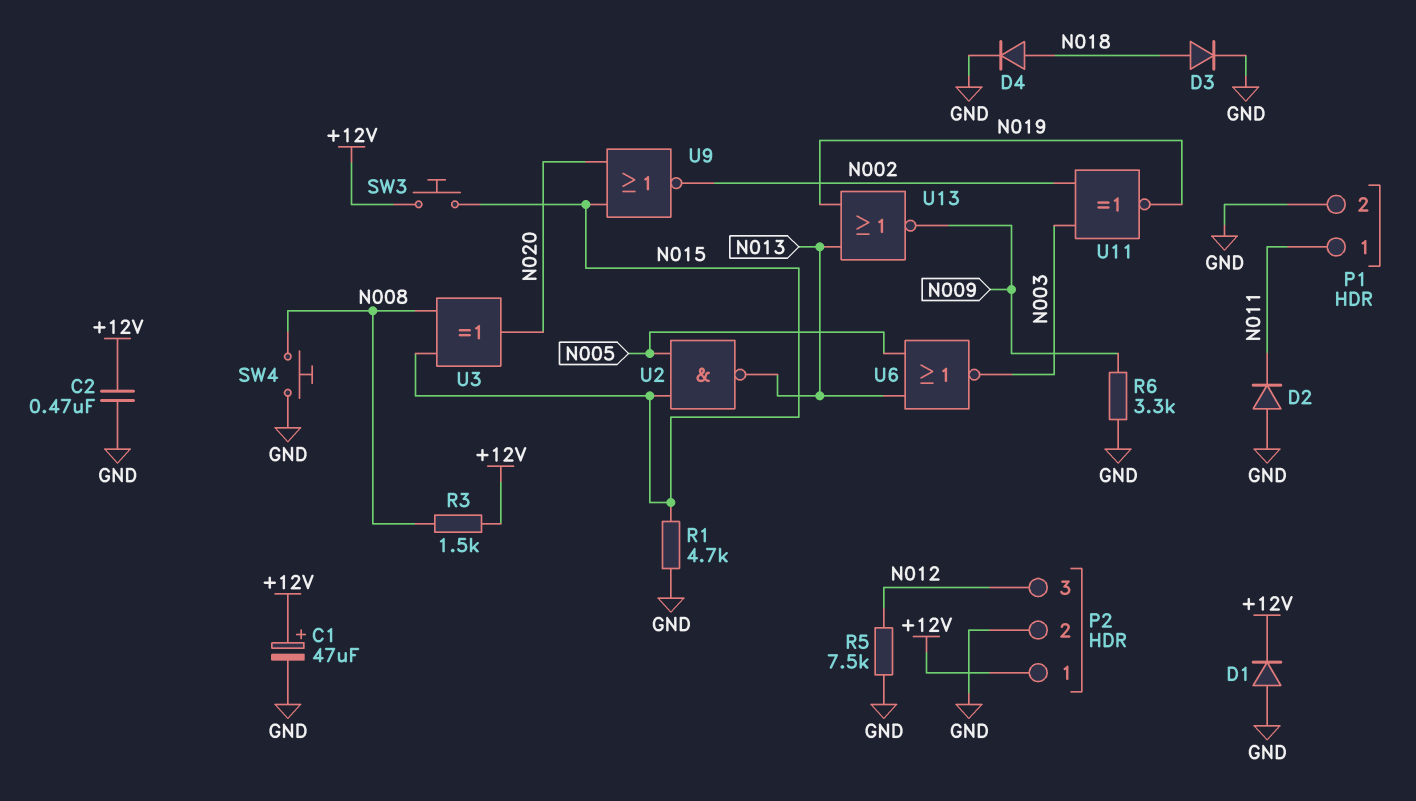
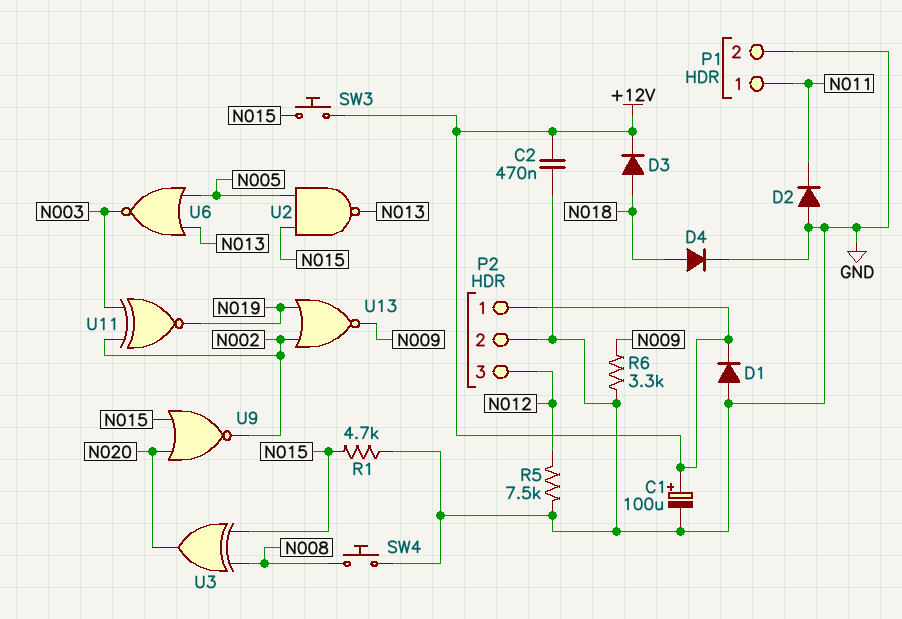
C1: 47uF (plus +12V, minus GND) -> 100uF (plus +12V, minus GND)
D3: diode (A N018, K GND) -> diode (A N018, K +12V)
R3: 1.5k (+12V, N008) -> none
U13: NOR (in N013, in N019, out N009) -> NOR (in N002, in N019, out N009)

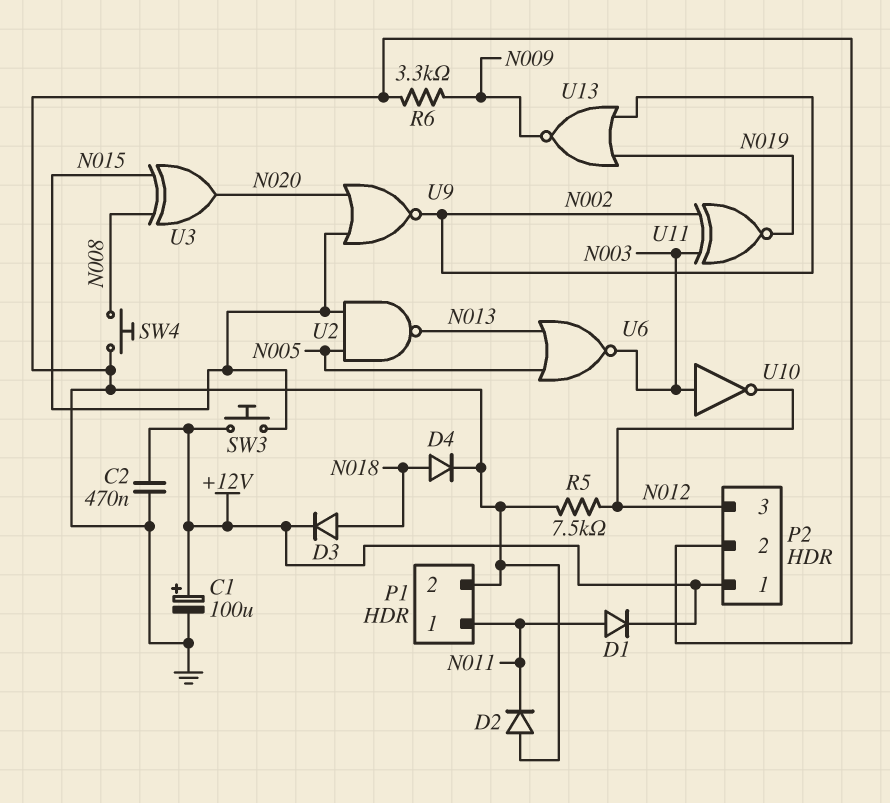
D1: diode (A GND, K +12V) -> diode (A N011, K +12V)
R1: 4.7k (GND, N015) -> none
U10: none -> NOT (in N003, out N012)

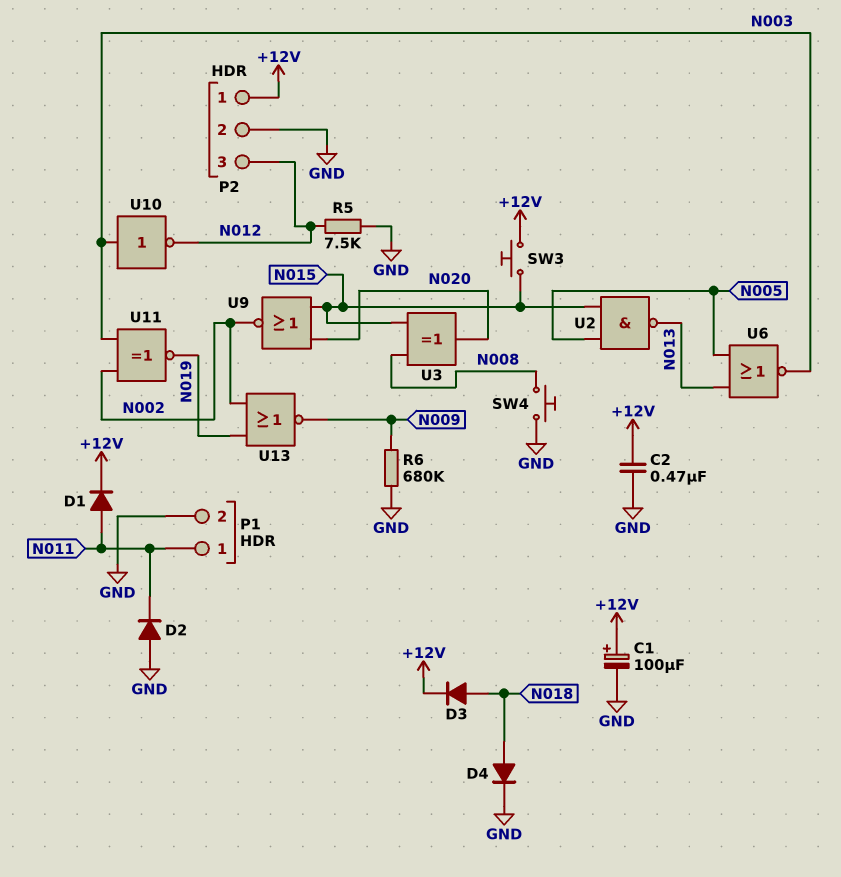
R6: 3.3k (GND, N009) -> 680k (GND, N009)

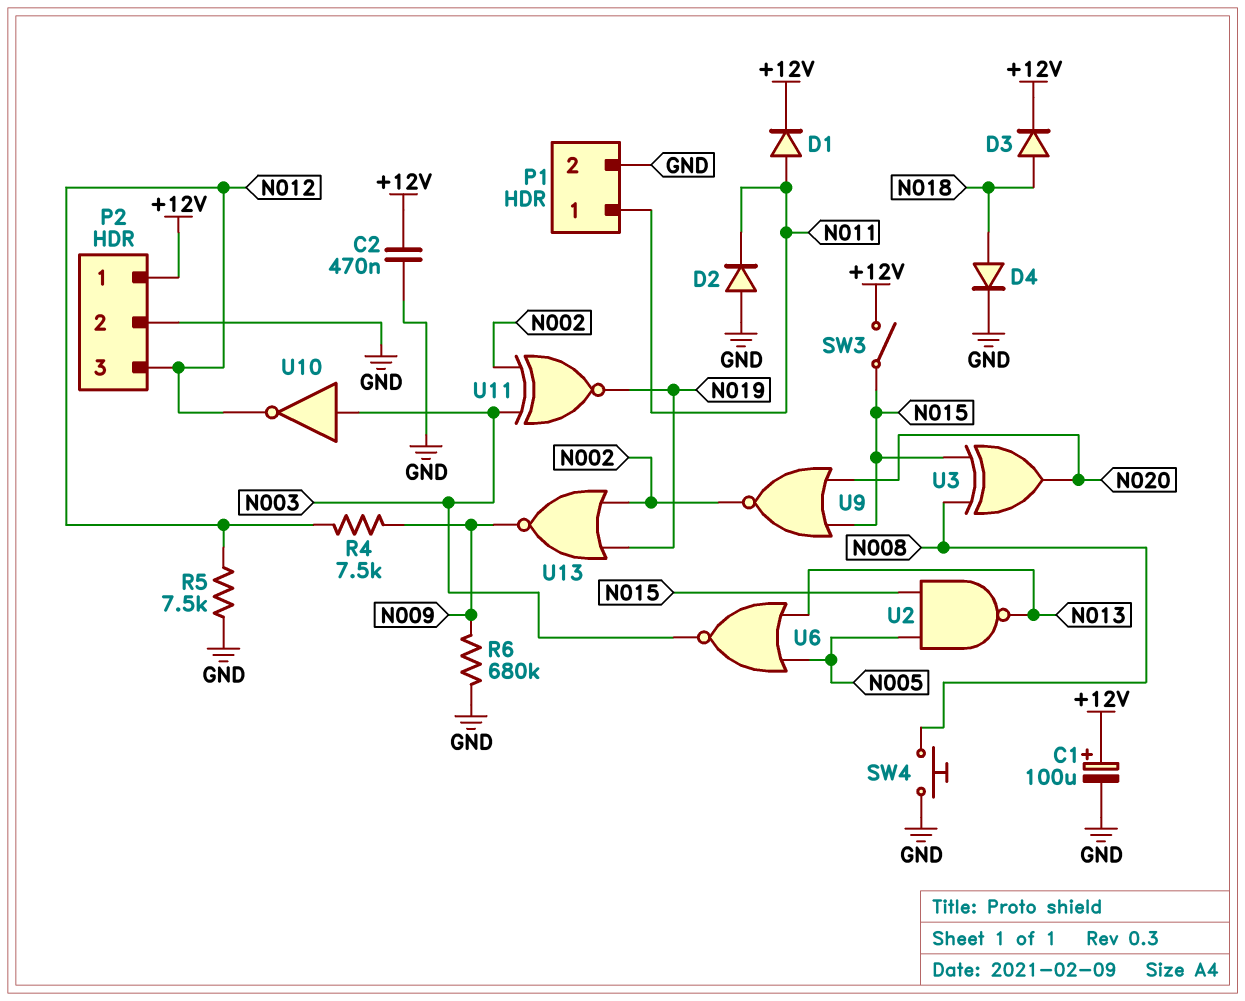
R4: none -> 7.5k (N009, N012)
SW3: button (+12V, N015) -> switch (+12V, N015)

